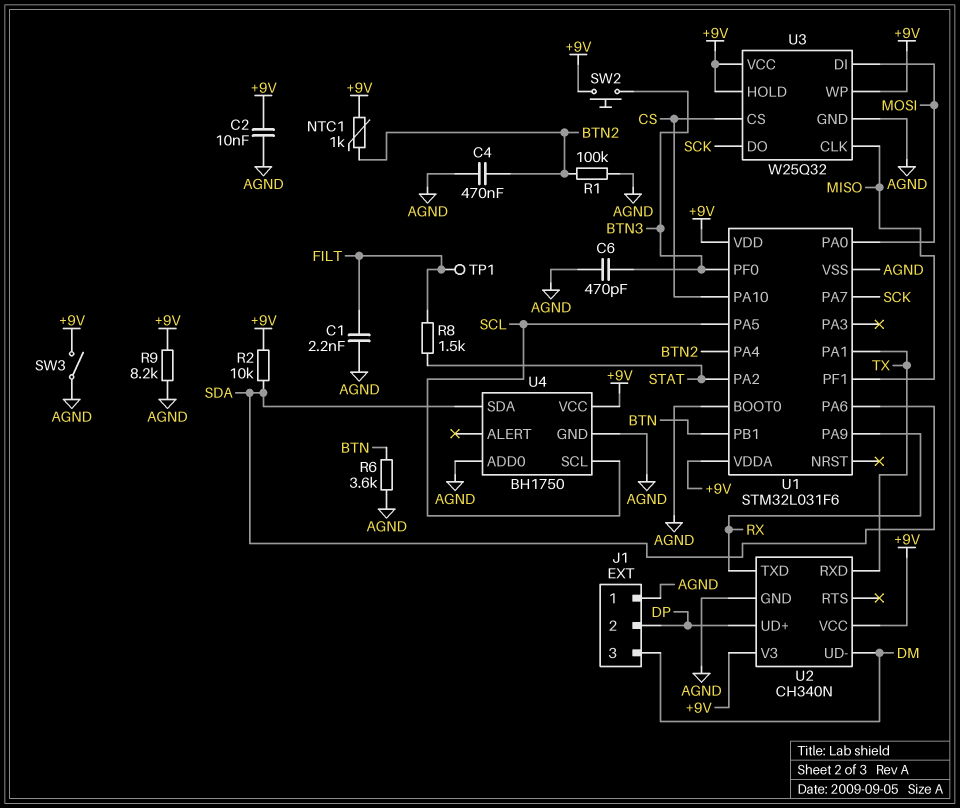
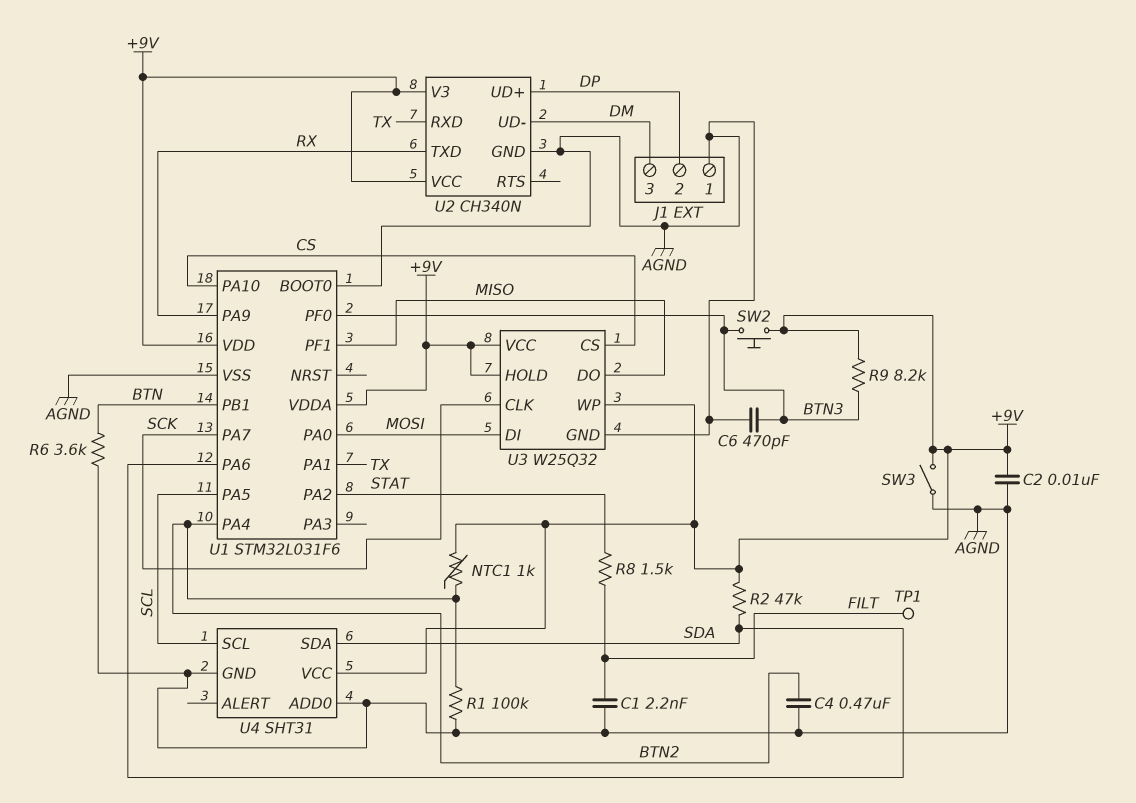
R2: 10k (+9V, SDA) -> 47k (+9V, SDA)
R9: 8.2k (+9V, AGND) -> 8.2k (+9V, BTN3)
U3 pin CLK: MISO -> SCK
U3 pin DO: SCK -> MISO
U4: BH1750 -> SHT31

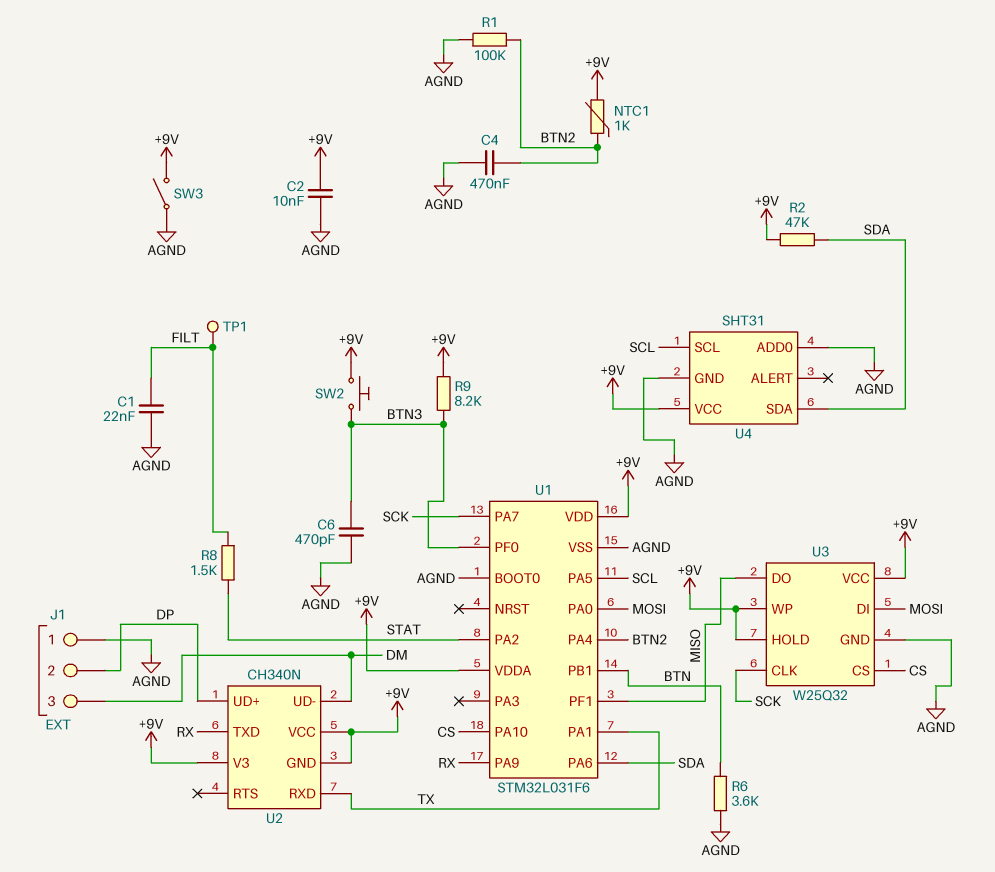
C1: 2.2nF (AGND, FILT) -> 22nF (AGND, FILT)
U2 pin GND: AGND -> +9V

